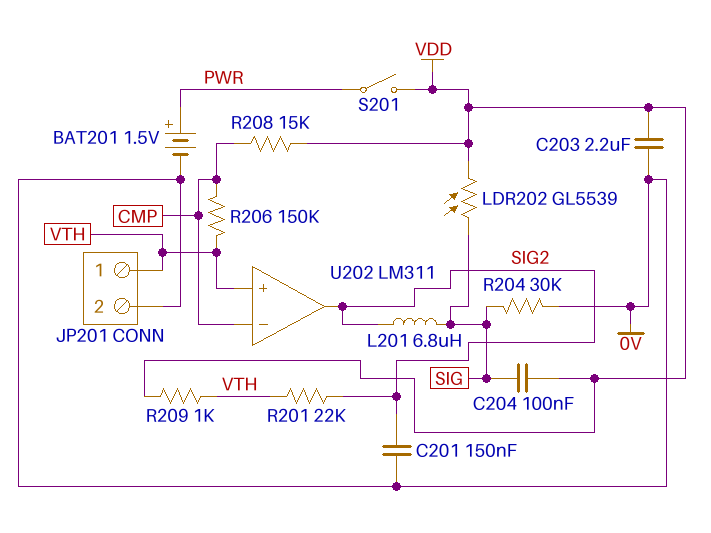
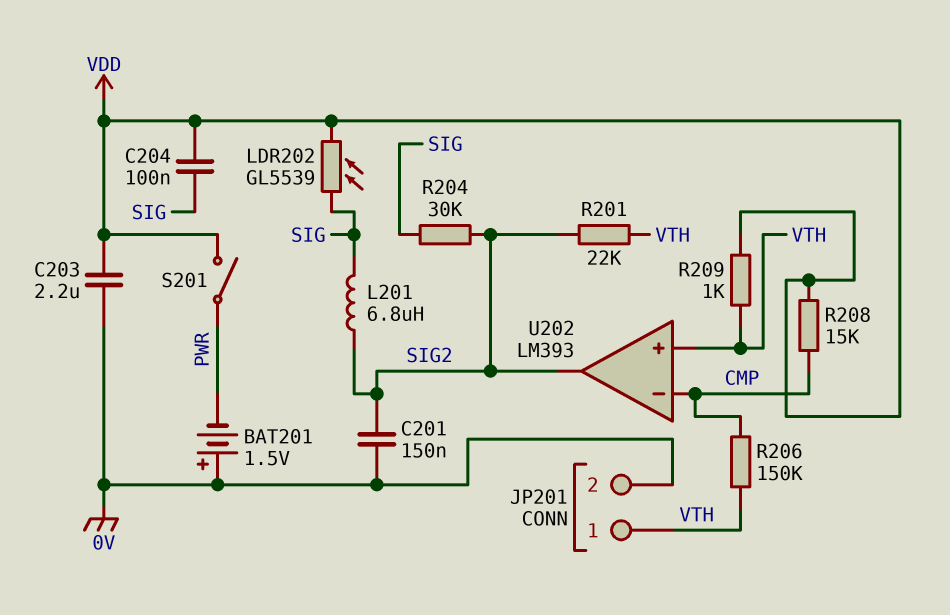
BAT201: 1.5V (plus PWR, minus 0V) -> 1.5V (plus 0V, minus PWR)
R204: 30k (0V, SIG) -> 30k (SIG, SIG2)
U202: LM311 -> LM393

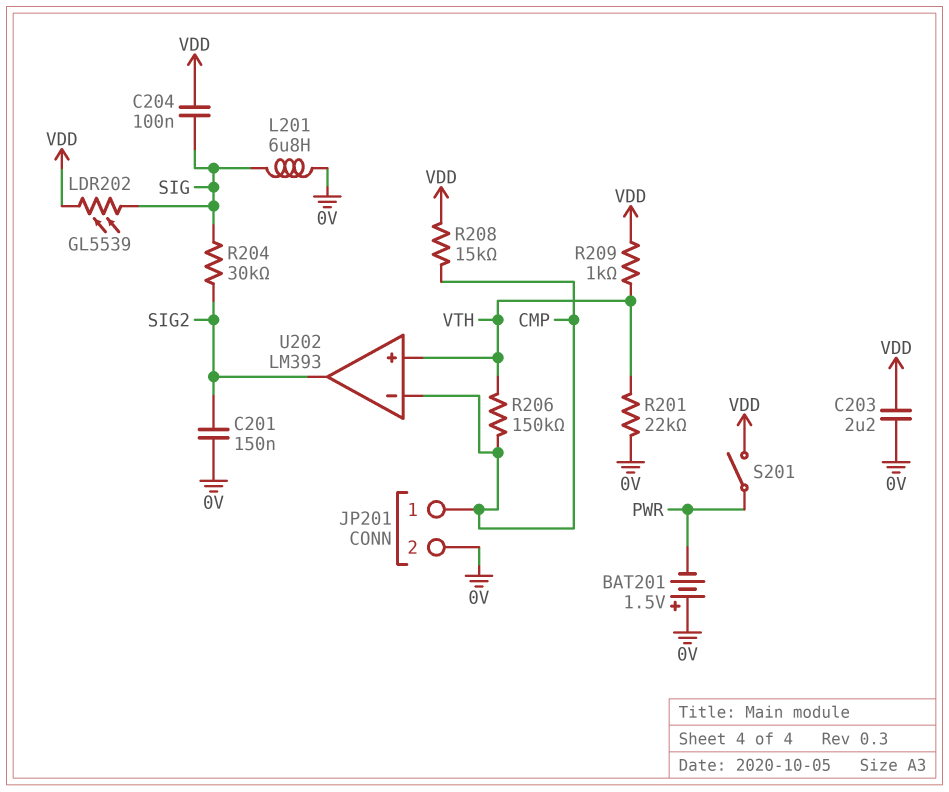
JP201 pin 1: VTH -> CMP
L201: 6.8uH (SIG, SIG2) -> 6.8uH (0V, SIG)
R201: 22k (SIG2, VTH) -> 22k (0V, VTH)

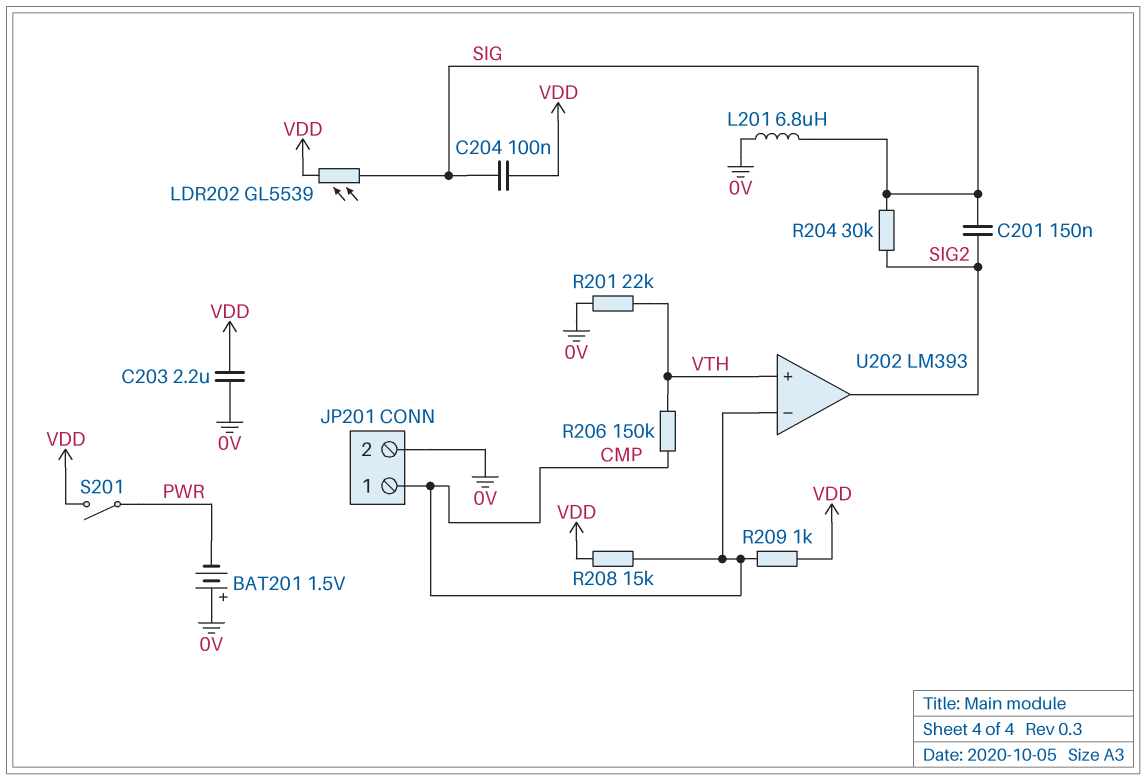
C201: 150nF (0V, SIG2) -> 150nF (SIG, SIG2)
R209: 1k (VDD, VTH) -> 1k (CMP, VDD)

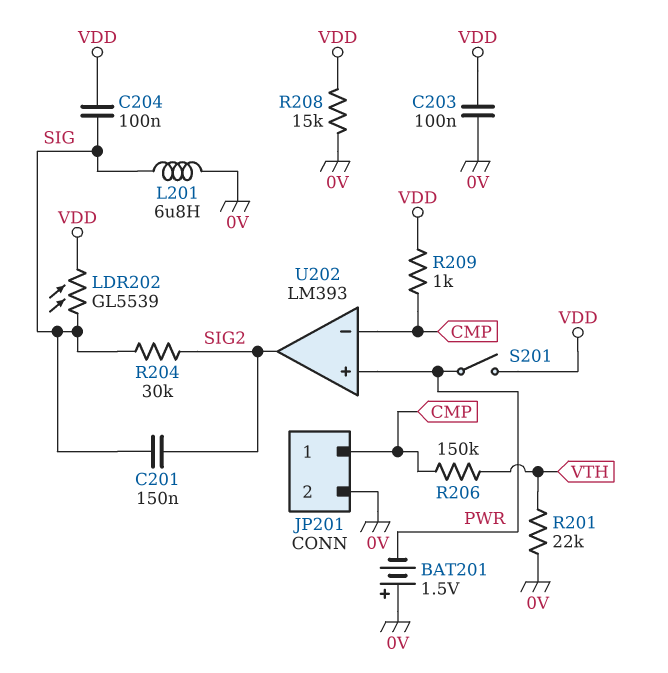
C203: 2.2uF (0V, VDD) -> 100nF (0V, VDD)
R208: 15k (CMP, VDD) -> 15k (0V, VDD)
U202 pin in+: VTH -> PWR

